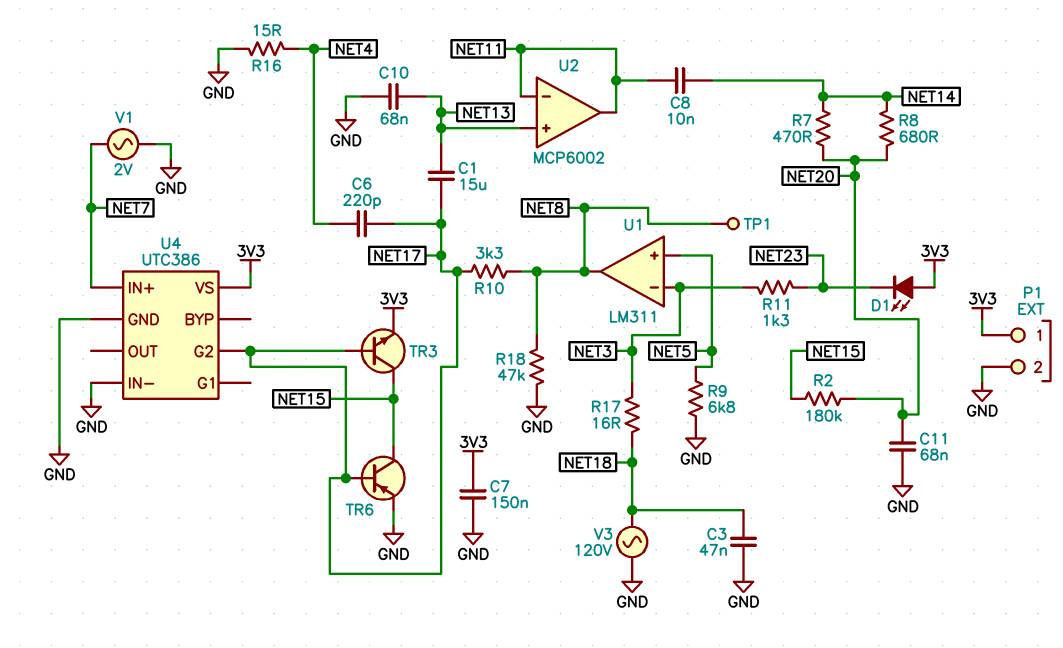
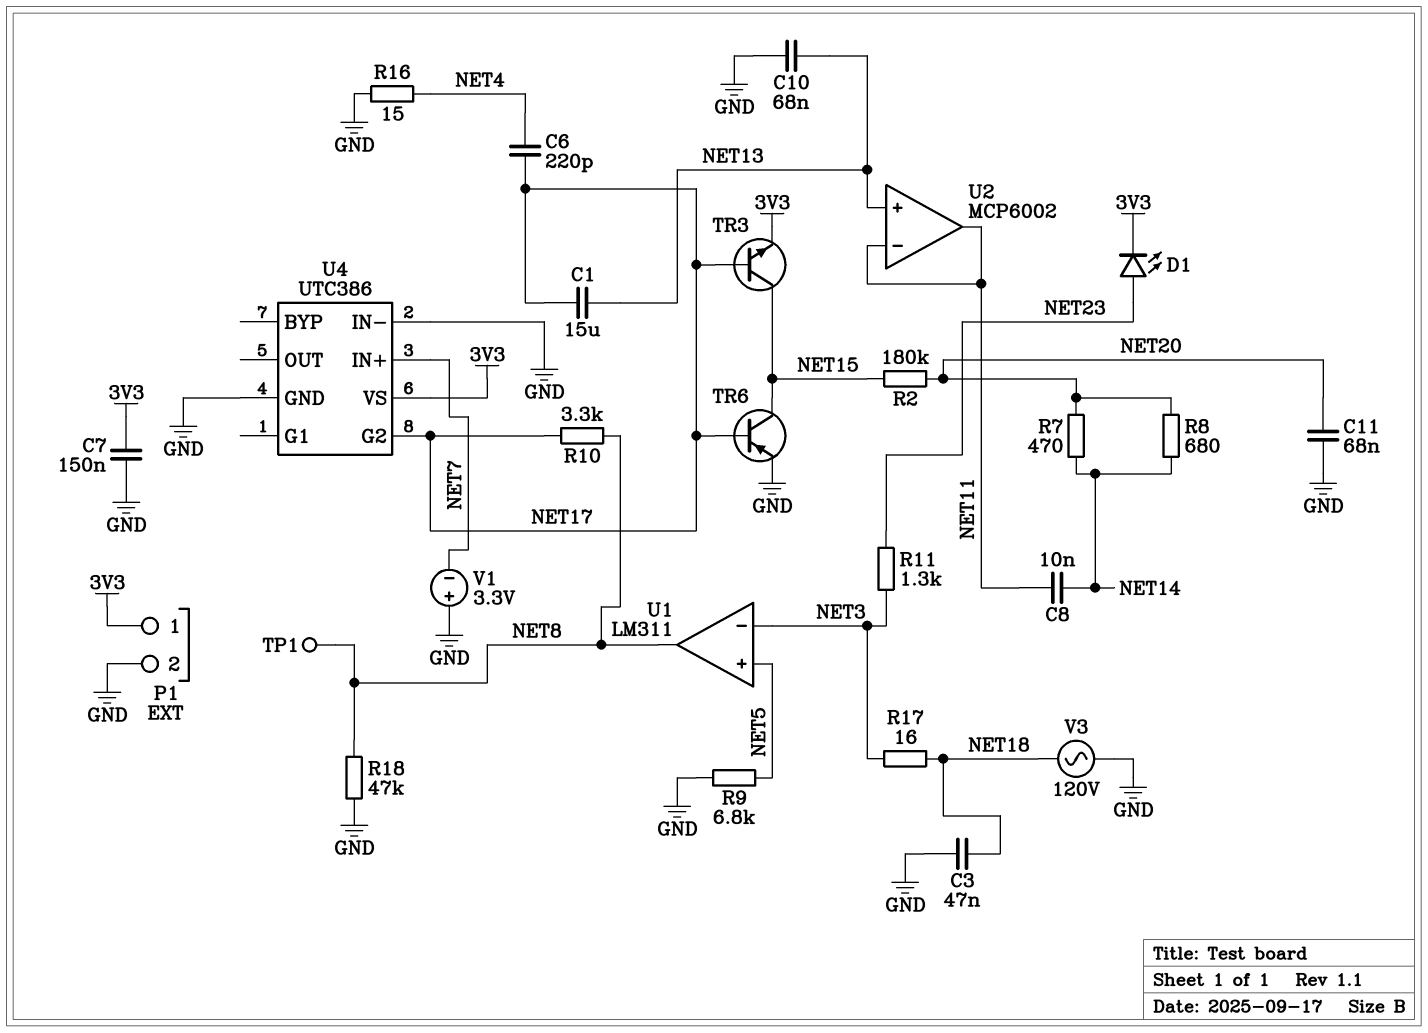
D1: LED (A 3V3, K NET23) -> LED (A NET23, K 3V3)
V1: AC 2V (GND, NET7) -> 3.3V (plus GND, minus NET7)

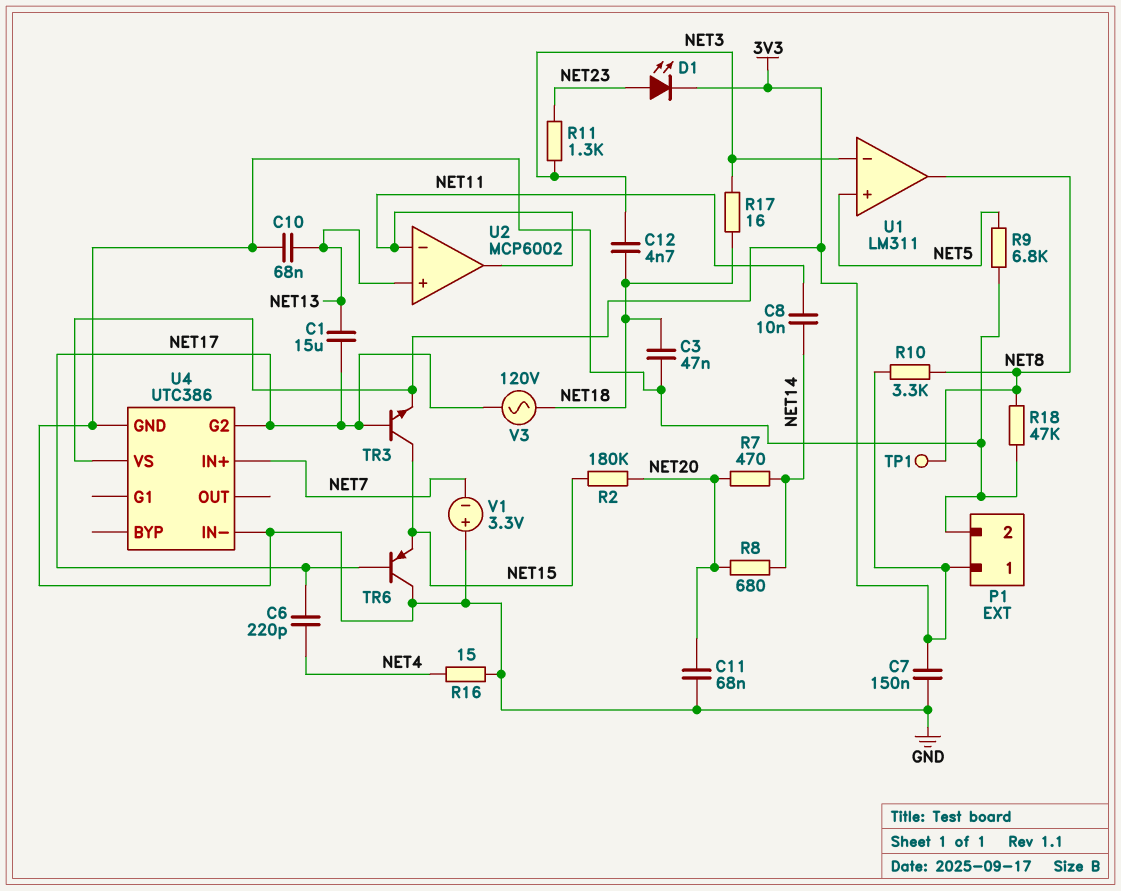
C12: none -> 4.7nF (NET3, NET18)
R10: 3.3k (NET8, NET17) -> 3.3k (3V3, NET8)
TR6: PNP (B NET17, C NET15, E GND) -> PNP (B NET17, C GND, E NET15)
V3: AC 120V (GND, NET18) -> AC 120V (NET17, NET18)

